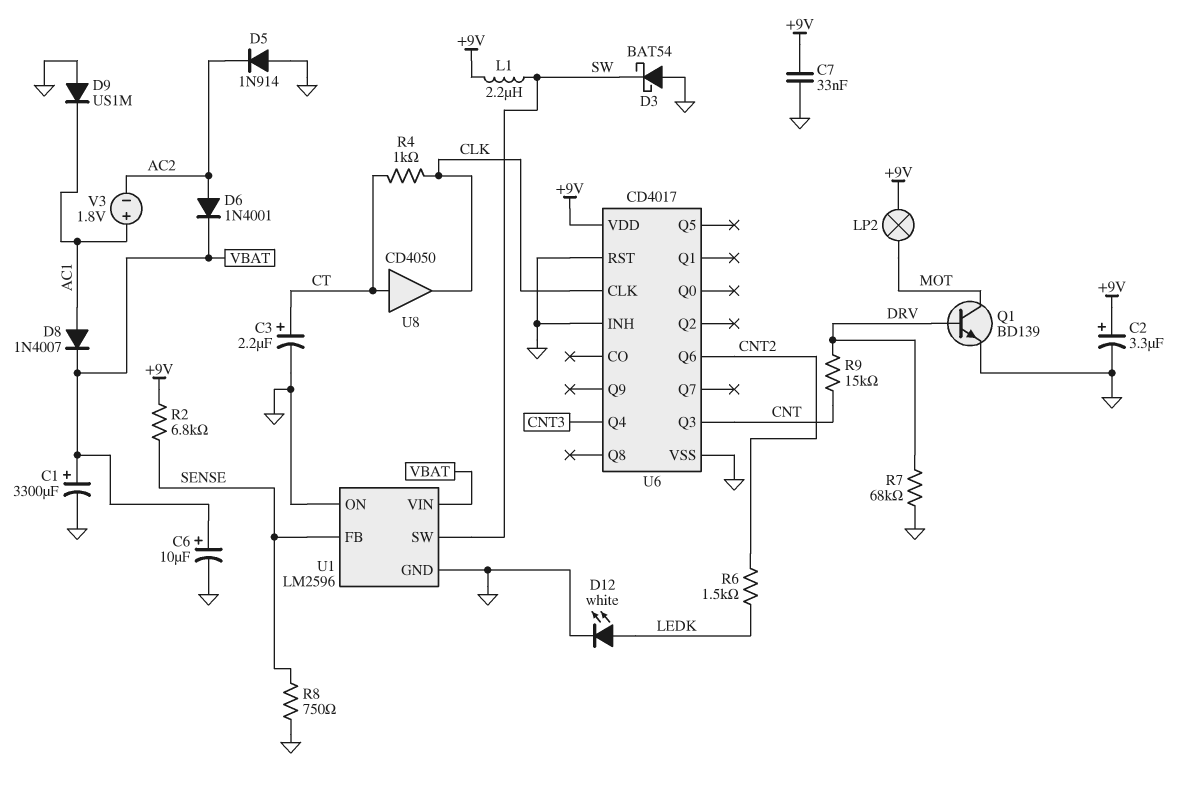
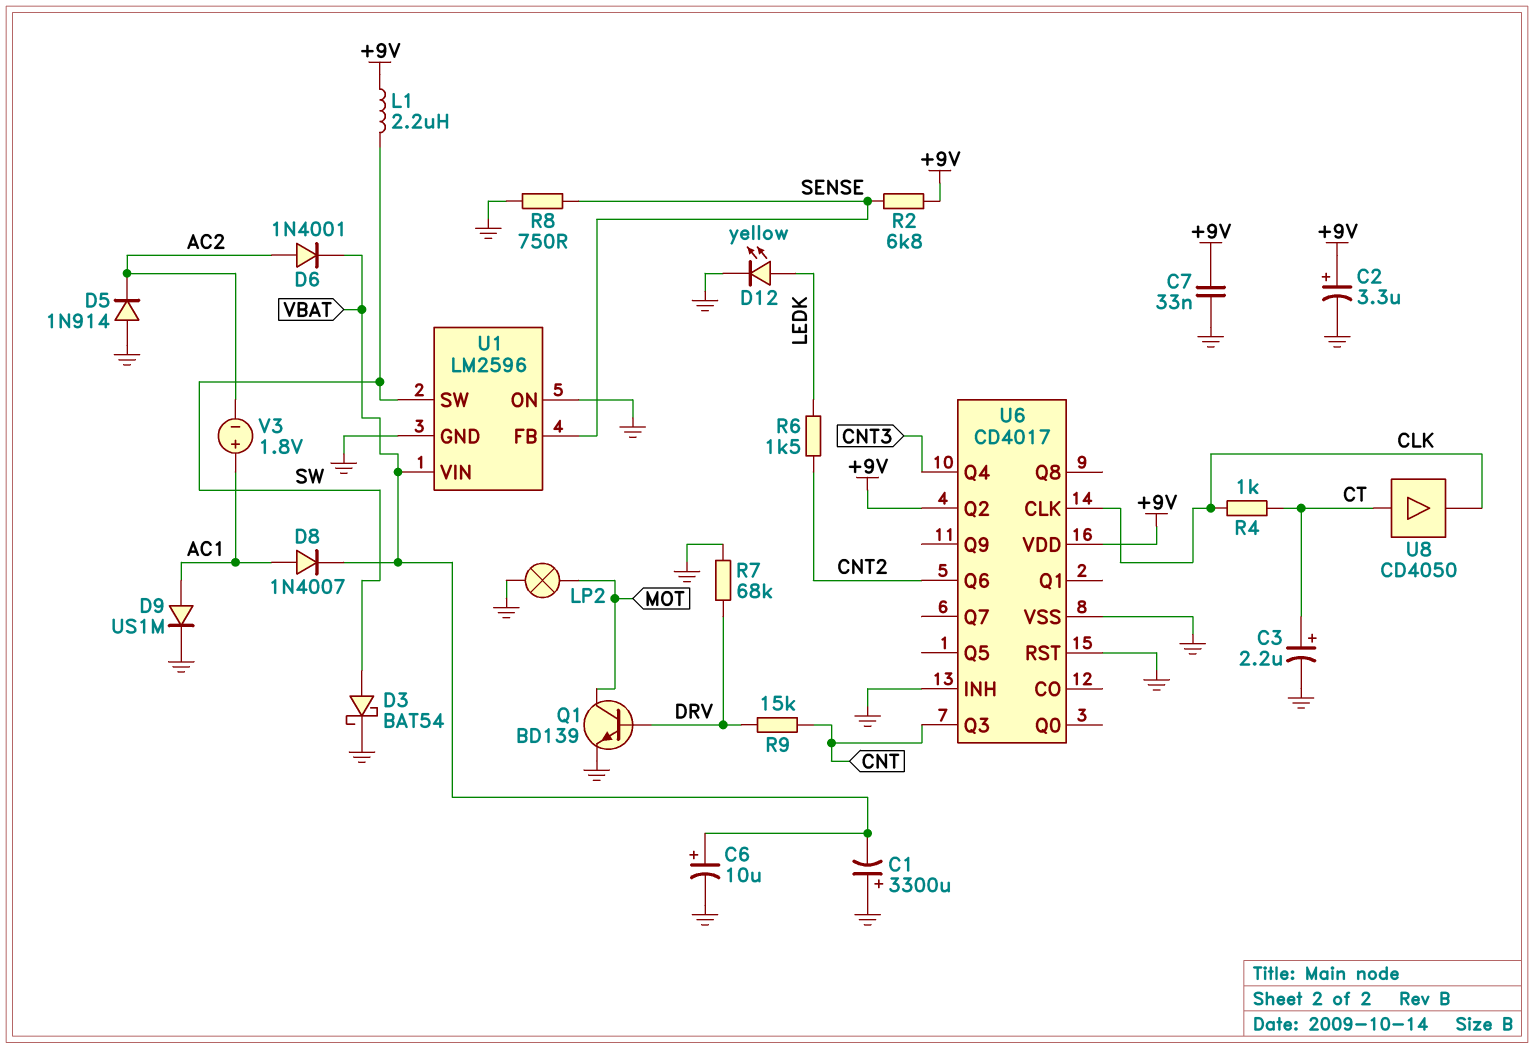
C1: 3300uF (plus VBAT, minus GND) -> 3300uF (plus GND, minus VBAT)
D3: schottky BAT54 (A GND, K SW) -> schottky BAT54 (A SW, K GND)
D9: diode US1M (A GND, K AC1) -> diode US1M (A AC1, K GND)
D12: LED white (A LEDK, K GND) -> LED yellow (A LEDK, K GND)
LP2: lamp (+9V, MOT) -> lamp (GND, MOT)
U6 pin Q2: none -> +9V

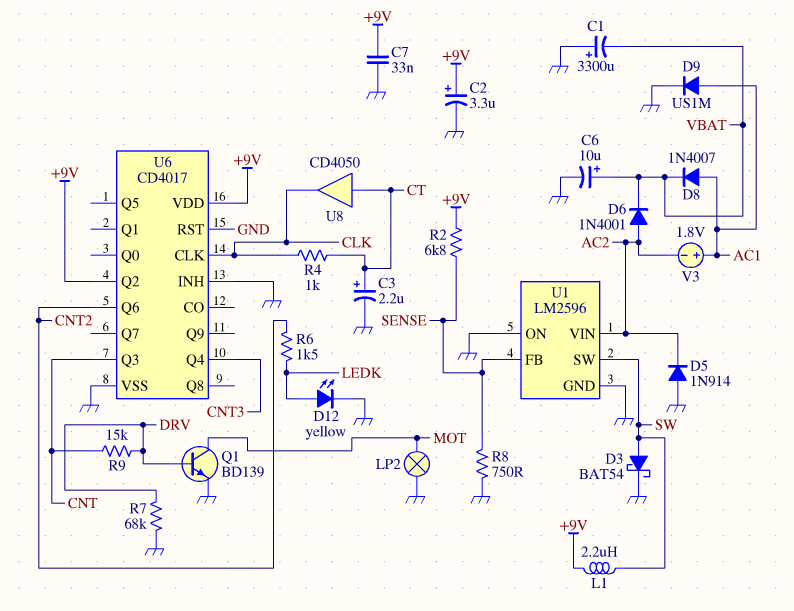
U1 pin VIN: VBAT -> AC2

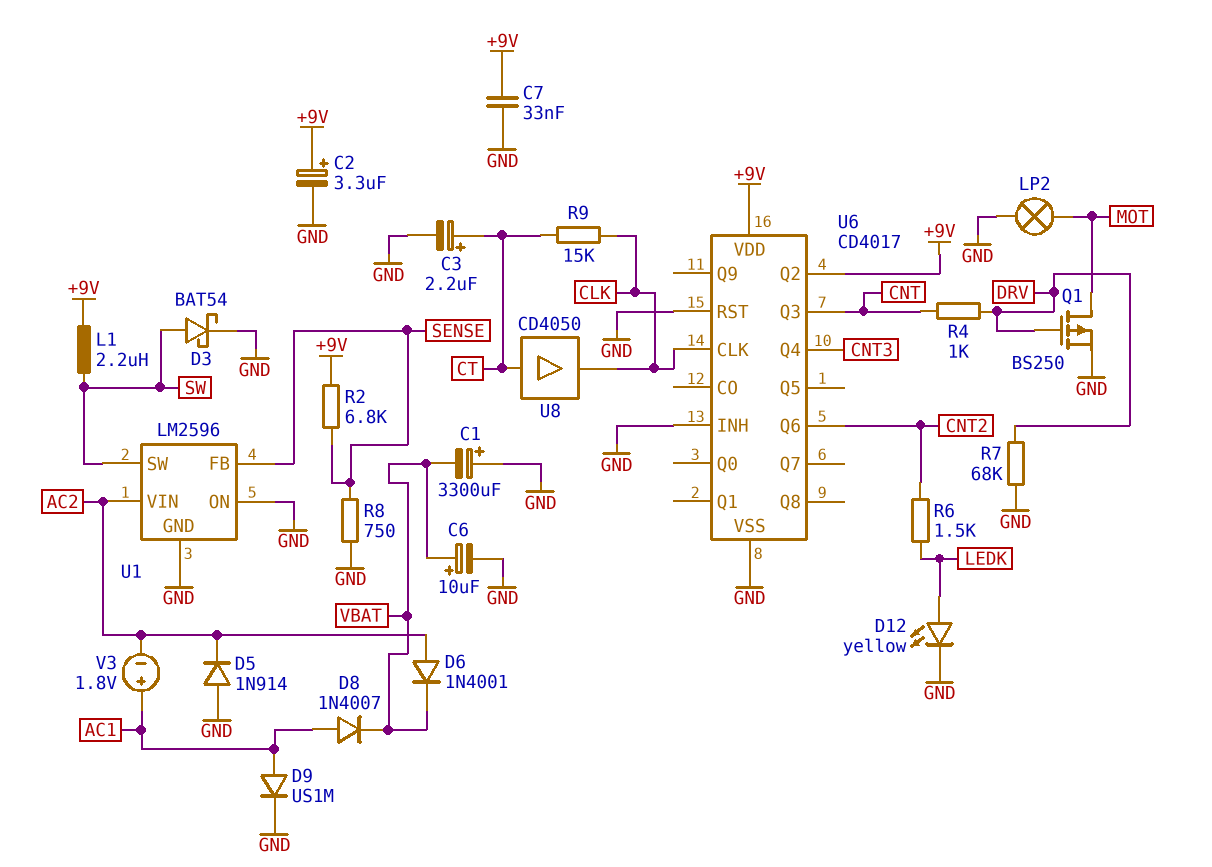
Q1: NPN BD139 (B DRV, C MOT, E GND) -> PMOS BS250 (G DRV, D MOT, S GND)
R4: 1k (CLK, CT) -> 1k (CNT, DRV)
R9: 15k (CNT, DRV) -> 15k (CLK, CT)

